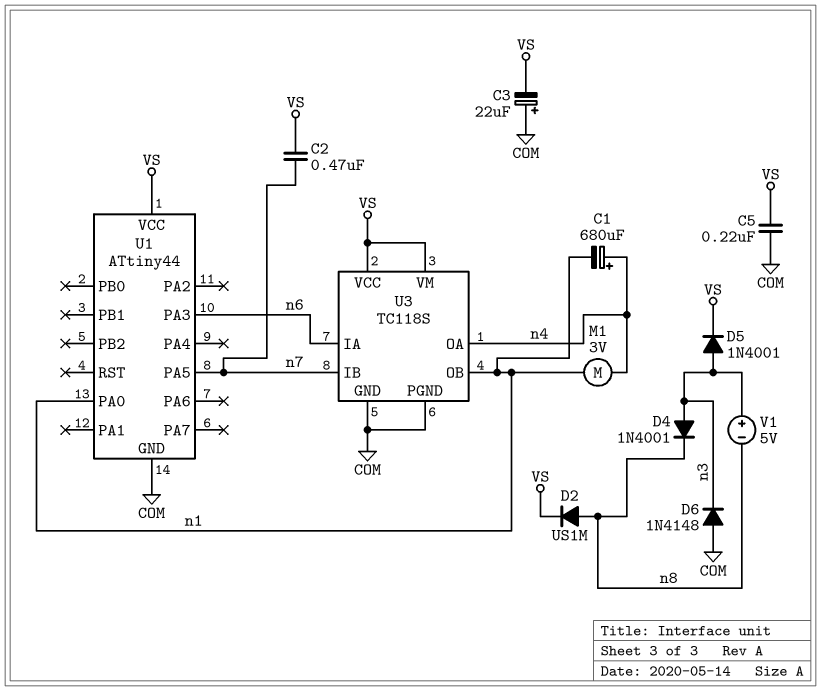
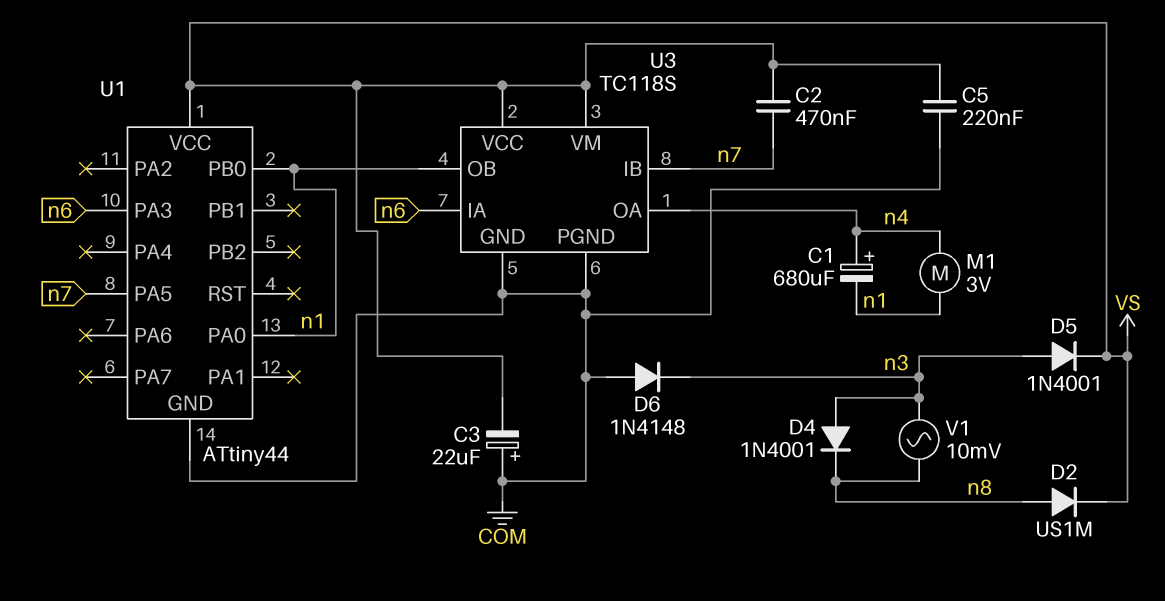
U1 pin PB0: none -> n1
V1: 5V (plus n3, minus n8) -> AC 10mV (n3, n8)

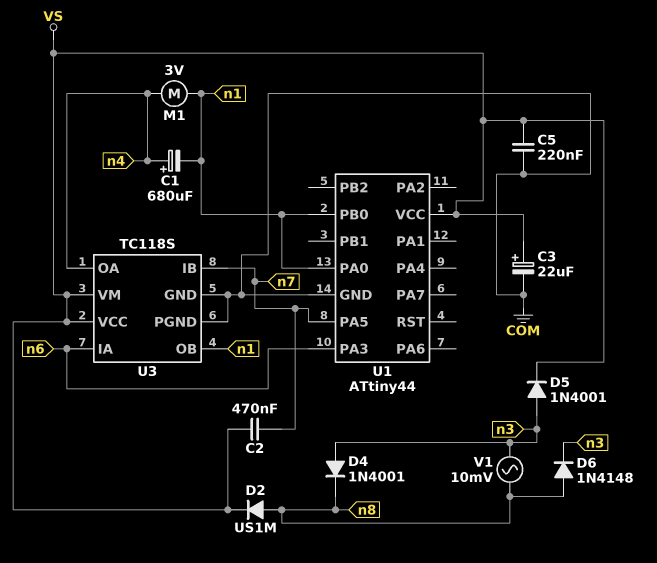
C3: 22uF (plus COM, minus VS) -> 22uF (plus VS, minus COM)
D6: diode 1N4148 (A COM, K n3) -> diode 1N4148 (A n8, K n3)

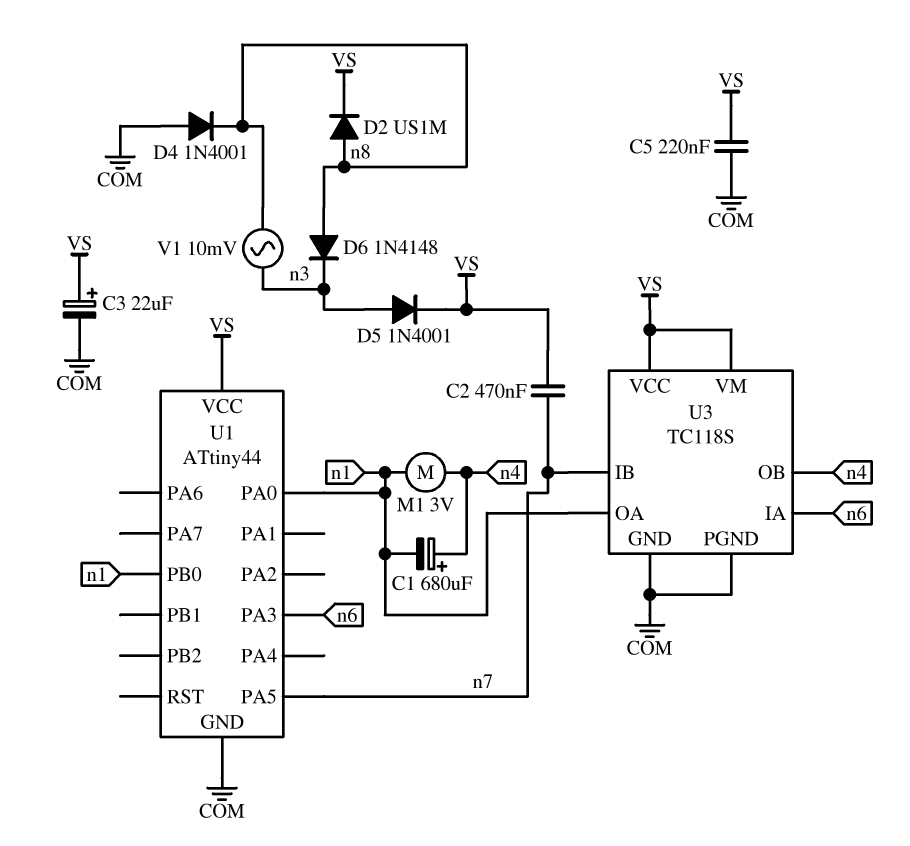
D4: diode 1N4001 (A n3, K n8) -> diode 1N4001 (A COM, K n8)
U3 pin OA: n4 -> n1
U3 pin OB: n1 -> n4

